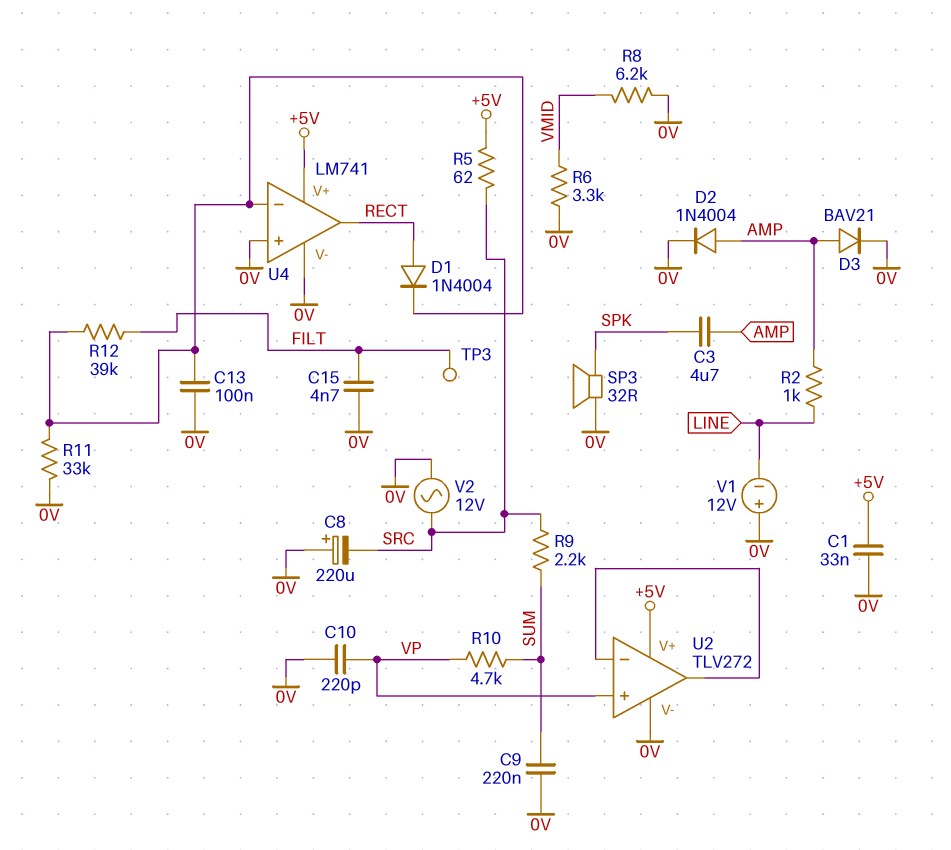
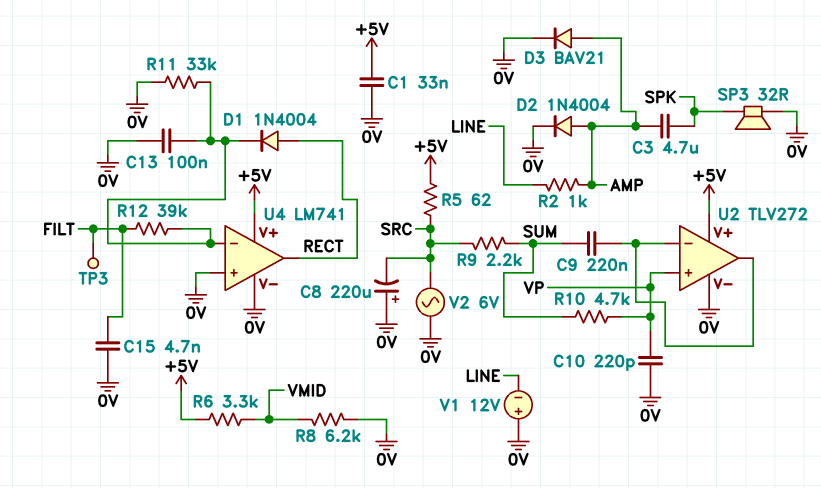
C9: 220nF (0V, SUM) -> 220nF (SUM, U2/in-)
R6: 3.3k (0V, VMID) -> 3.3k (+5V, VMID)
V2: AC 12V (0V, SRC) -> AC 6V (0V, SRC)

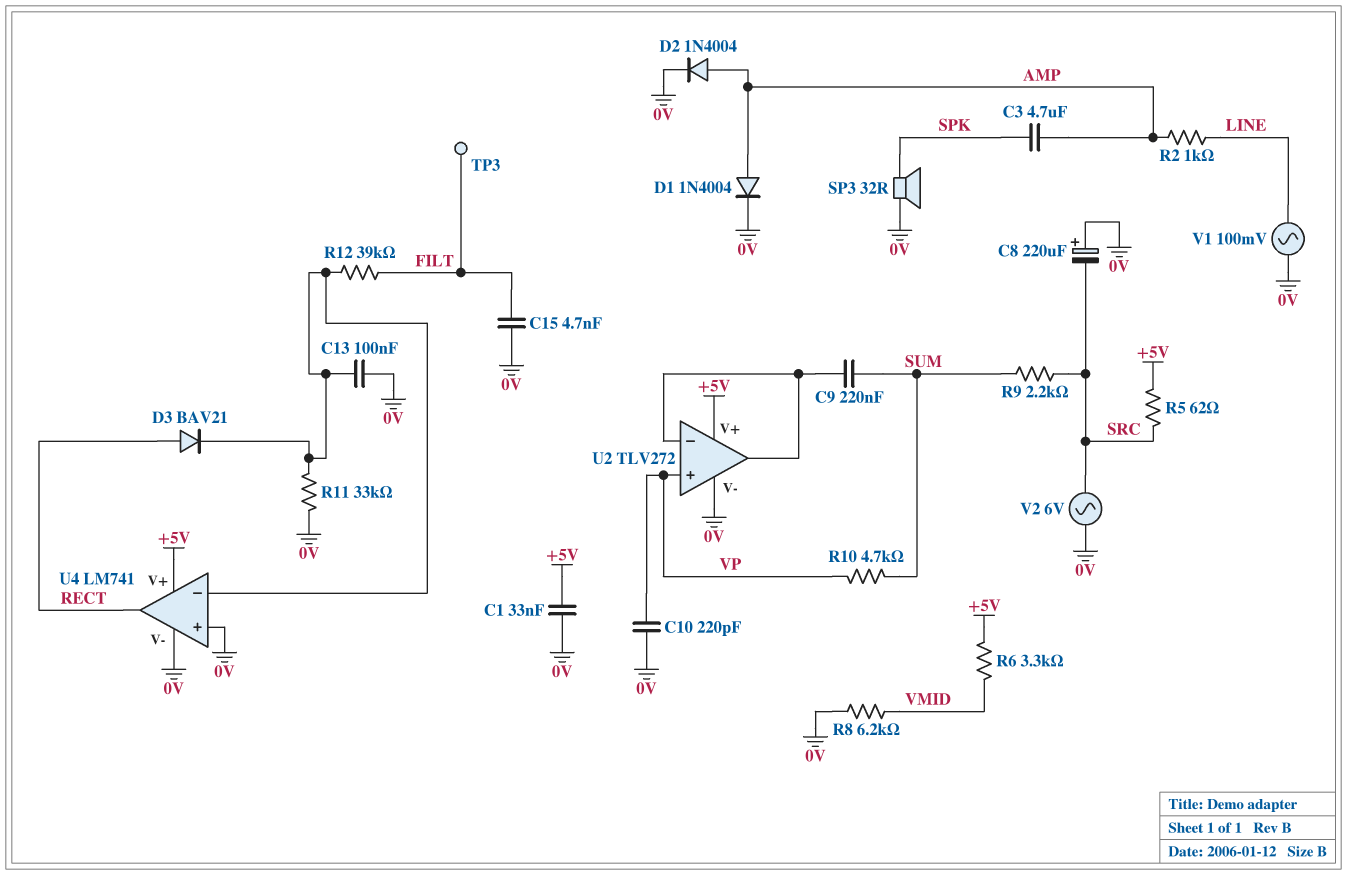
D1: diode 1N4004 (A RECT, K U4/in-) -> diode 1N4004 (A AMP, K 0V)
D3: diode BAV21 (A AMP, K 0V) -> diode BAV21 (A RECT, K U4/in-)
V1: 12V (plus 0V, minus LINE) -> AC 100mV (0V, LINE)

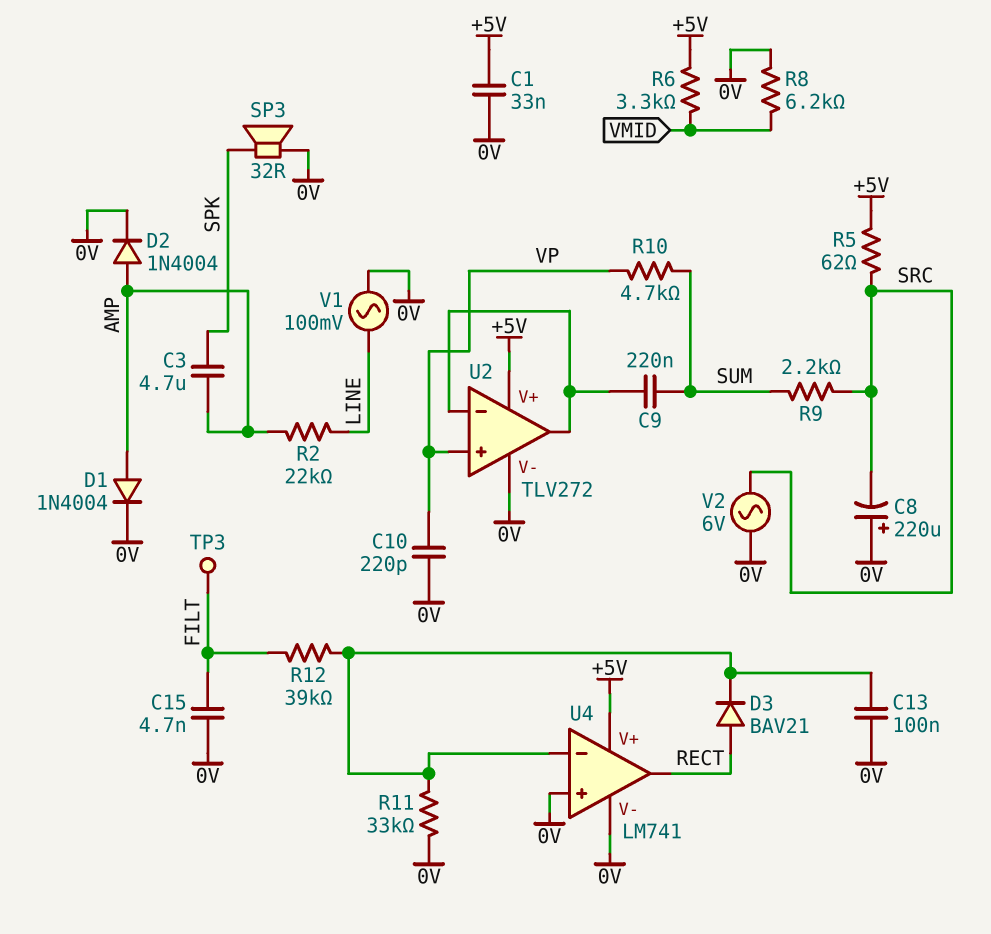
R2: 1k (AMP, LINE) -> 22k (AMP, LINE)

